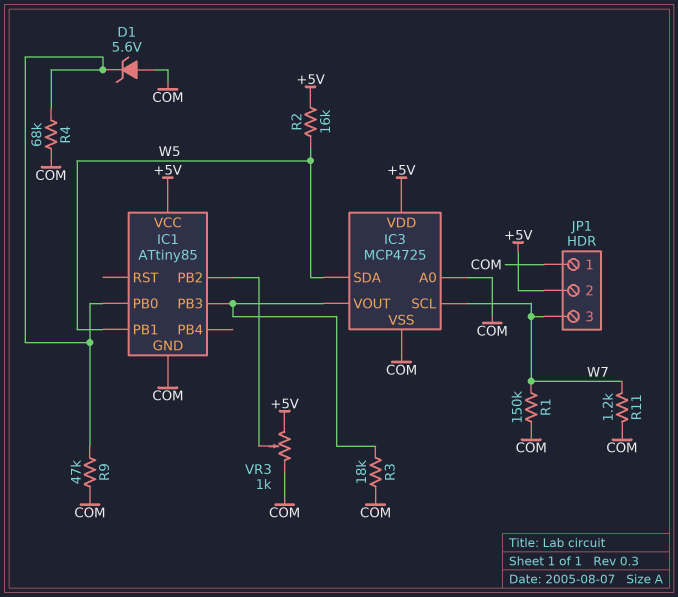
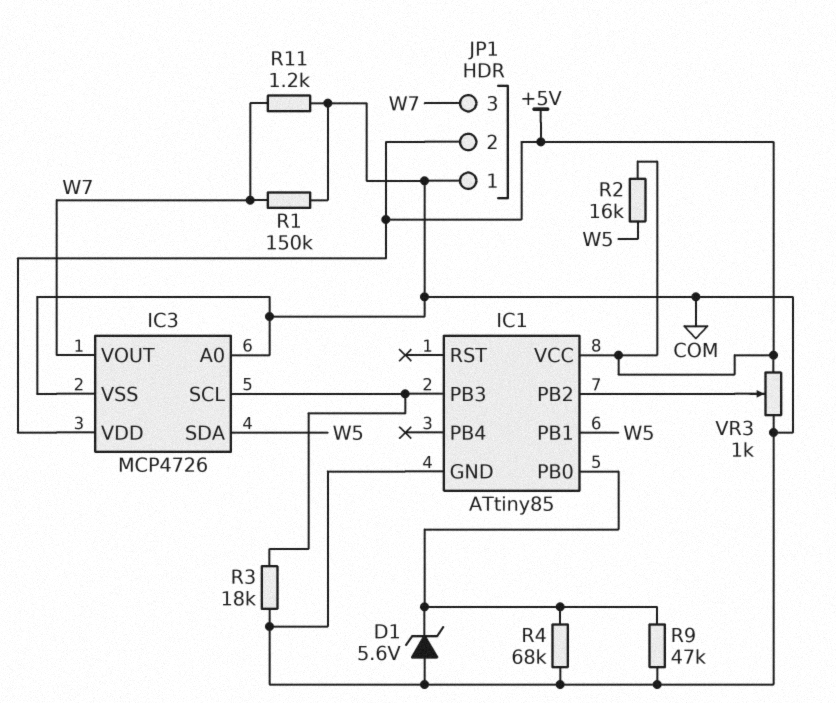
IC3: MCP4725 -> MCP4726
IC3 pin SCL: W7 -> IC1/PB3
IC3 pin VOUT: IC1/PB3 -> W7

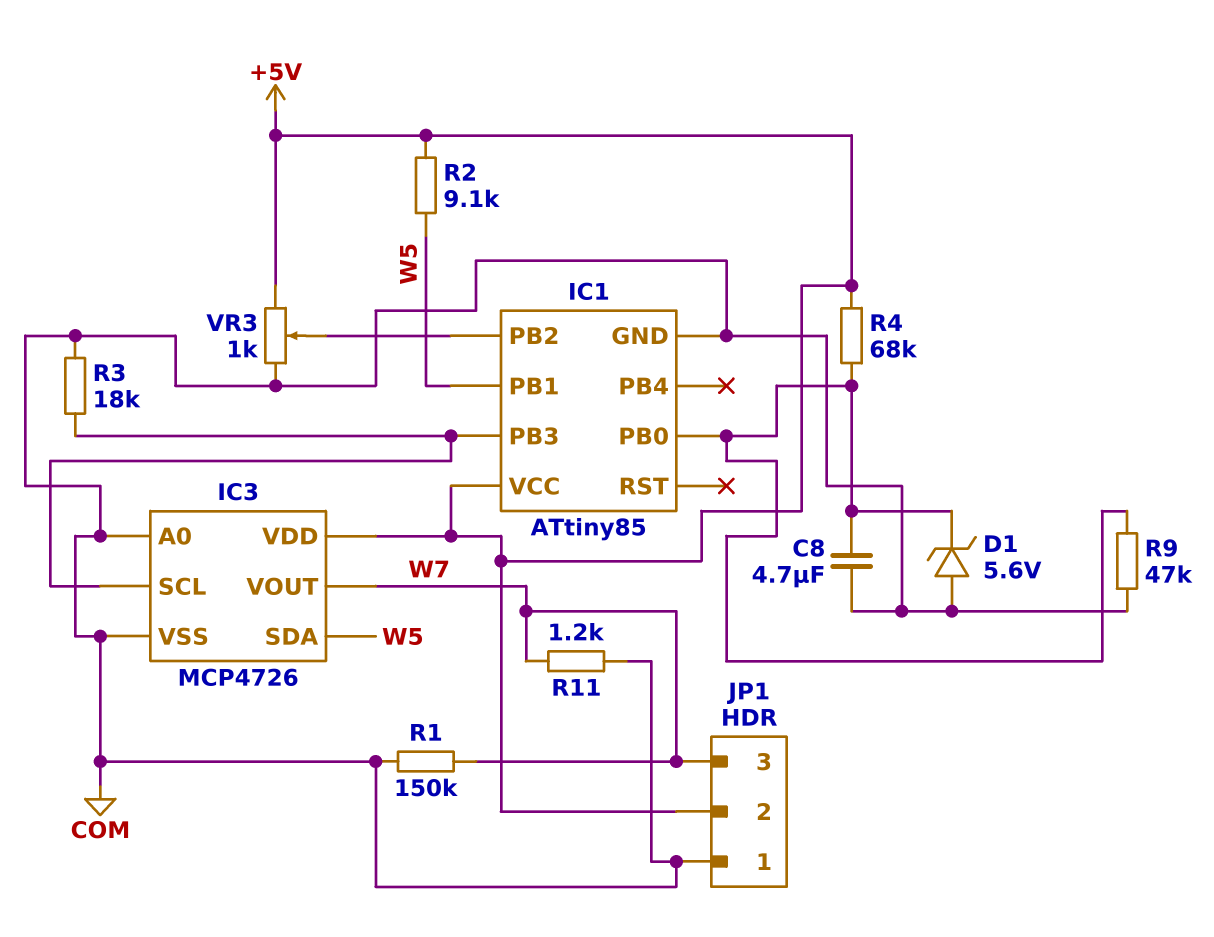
C8: none -> 4.7uF (COM, IC1/PB0)
R2: 16k (+5V, W5) -> 9.1k (+5V, W5)
R4: 68k (COM, IC1/PB0) -> 68k (+5V, IC1/PB0)

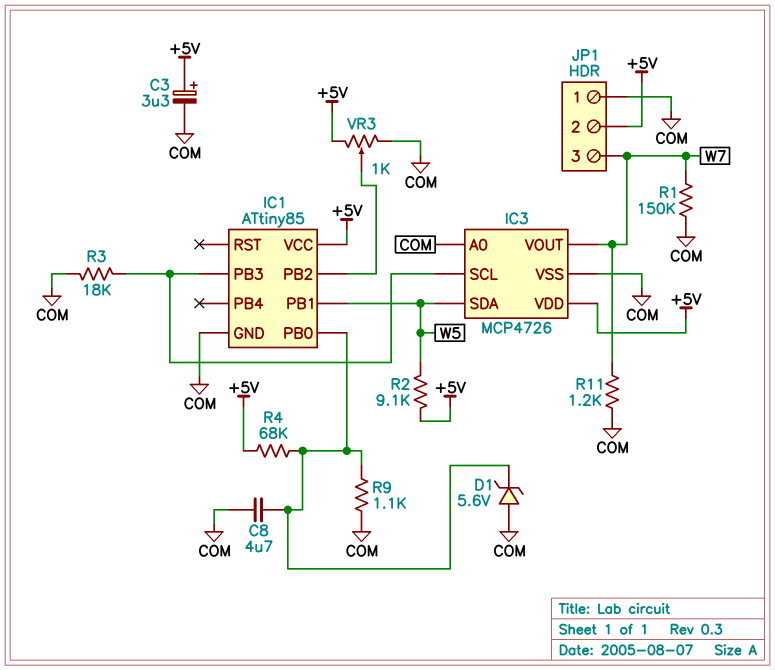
C3: none -> 3.3uF (plus +5V, minus COM)
R9: 47k (COM, IC1/PB0) -> 1.1k (COM, IC1/PB0)

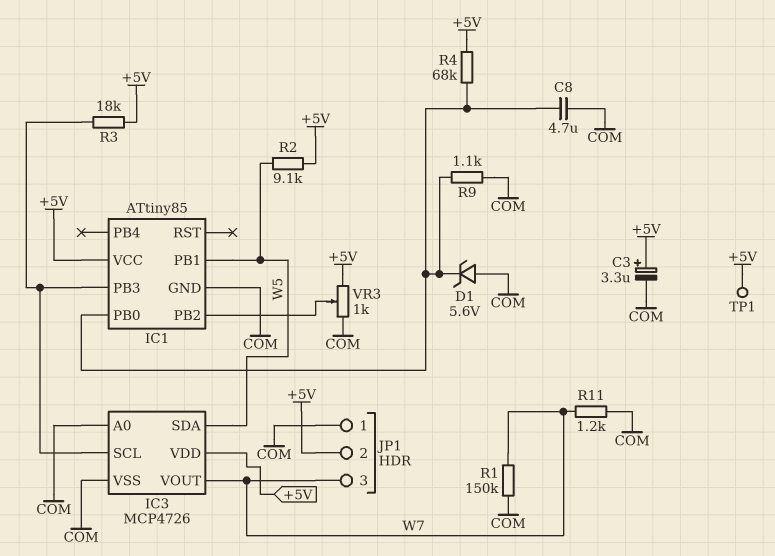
R3: 18k (COM, IC1/PB3) -> 18k (+5V, IC1/PB3)
TP1: none -> test point (+5V)

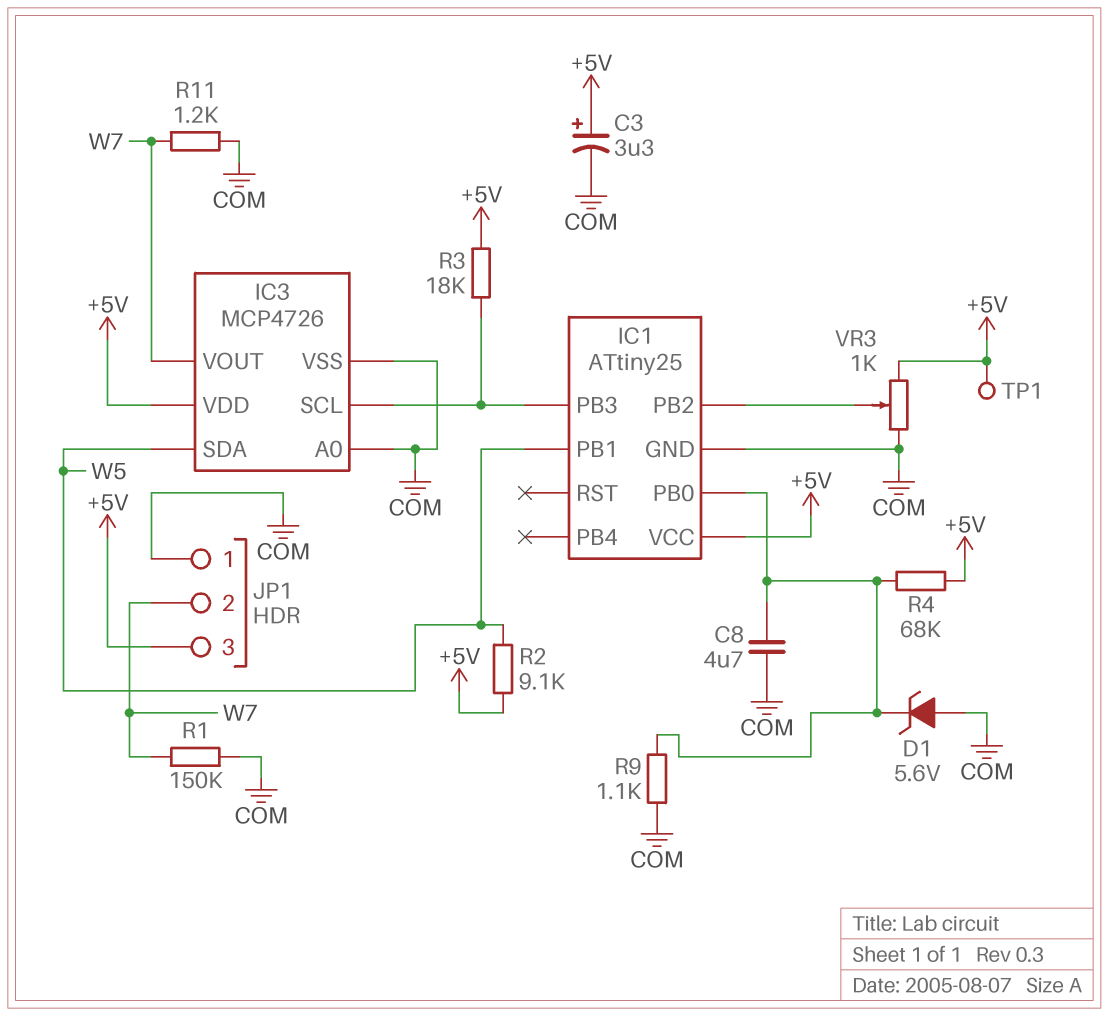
IC1: ATtiny85 -> ATtiny25
JP1 pin 2: +5V -> W7
JP1 pin 3: W7 -> +5V

